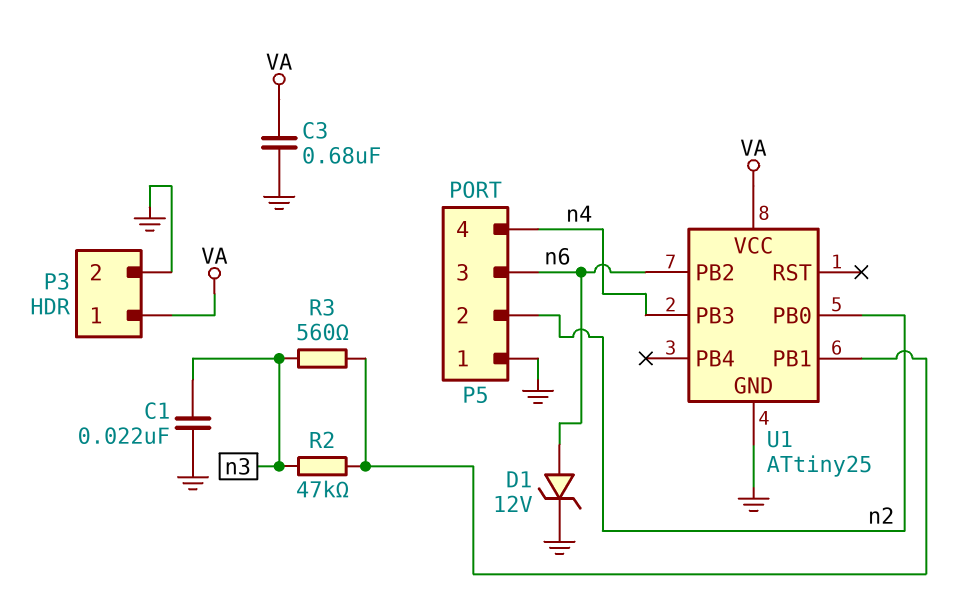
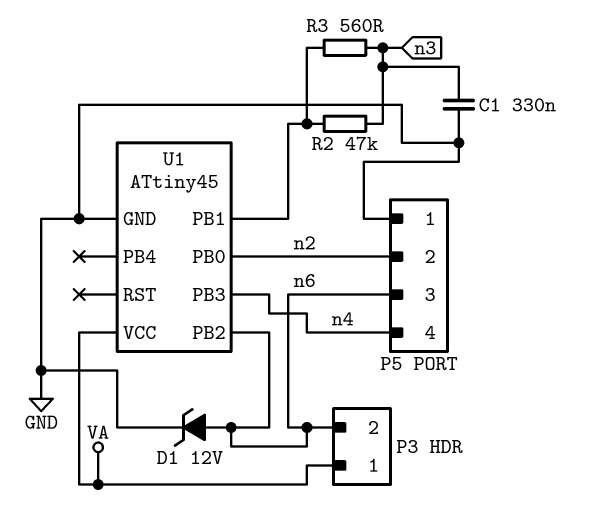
C1: 22nF (GND, n3) -> 330nF (GND, n3)
C3: 680nF (GND, VA) -> none
P3 pin 2: GND -> n6
U1: ATtiny25 -> ATtiny45

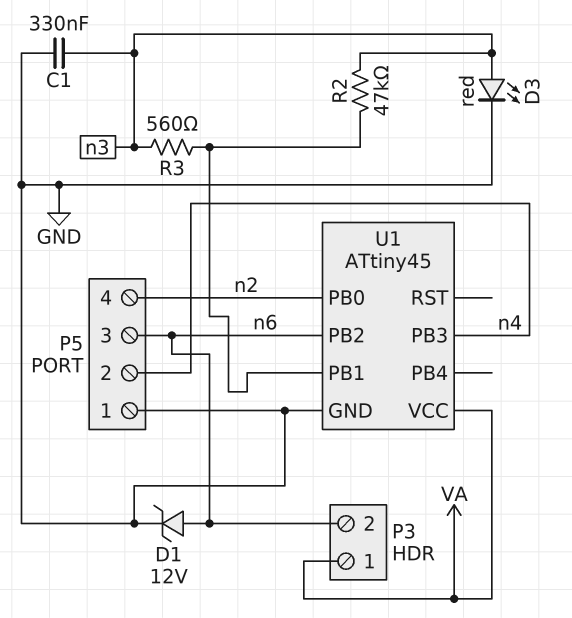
D3: none -> LED red (A n3, K GND)
P5 pin 2: n2 -> n4
P5 pin 4: n4 -> n2

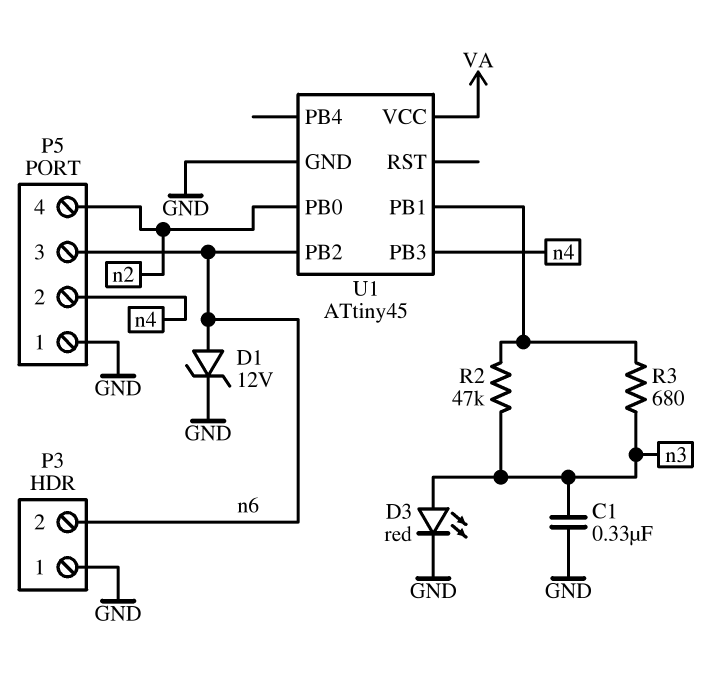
P3 pin 1: VA -> GND
R3: 560 (U1/PB1, n3) -> 680 (U1/PB1, n3)

